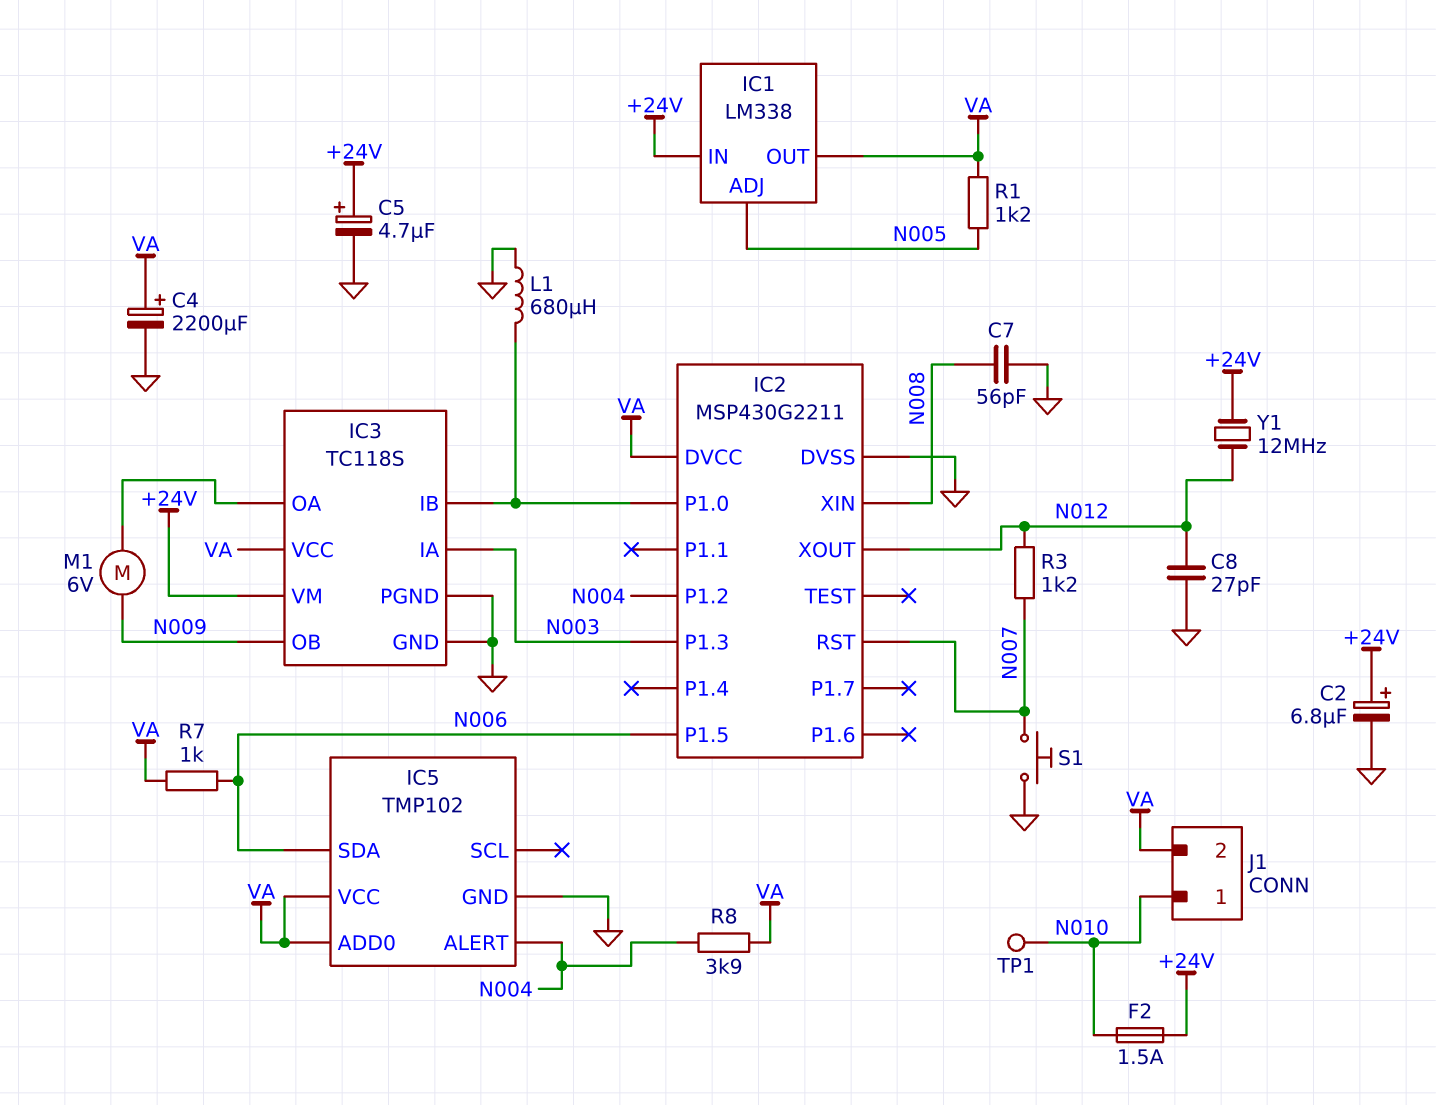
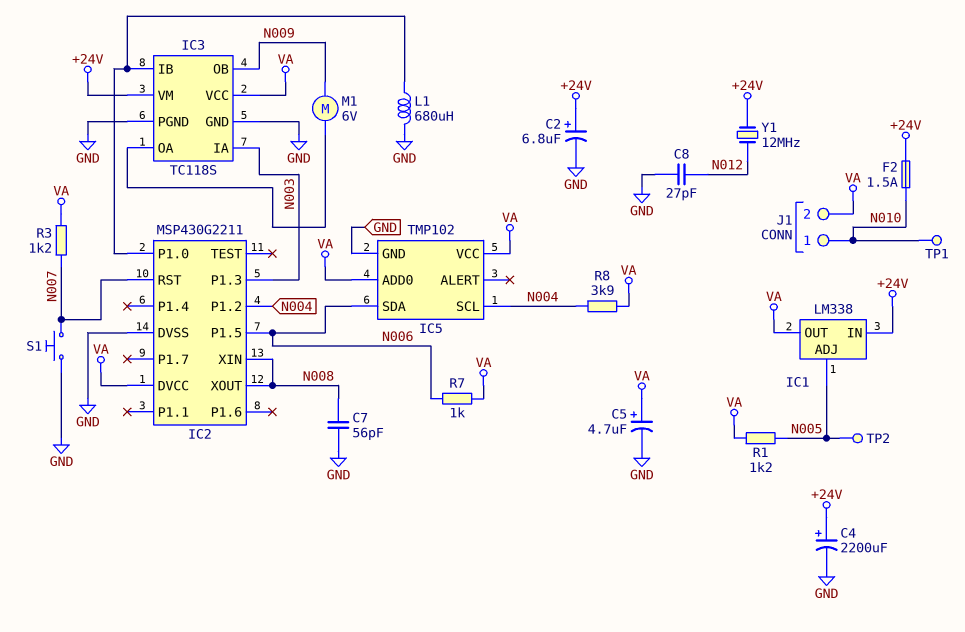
C4: 2200uF (plus VA, minus GND) -> 2200uF (plus +24V, minus GND)
C5: 4.7uF (plus +24V, minus GND) -> 4.7uF (plus VA, minus GND)
IC2 pin XOUT: N012 -> N008
IC5 pin ALERT: N004 -> none
IC5 pin SCL: none -> N004
R3: 1.2k (N007, N012) -> 1.2k (N007, VA)
TP2: none -> test point (N005)

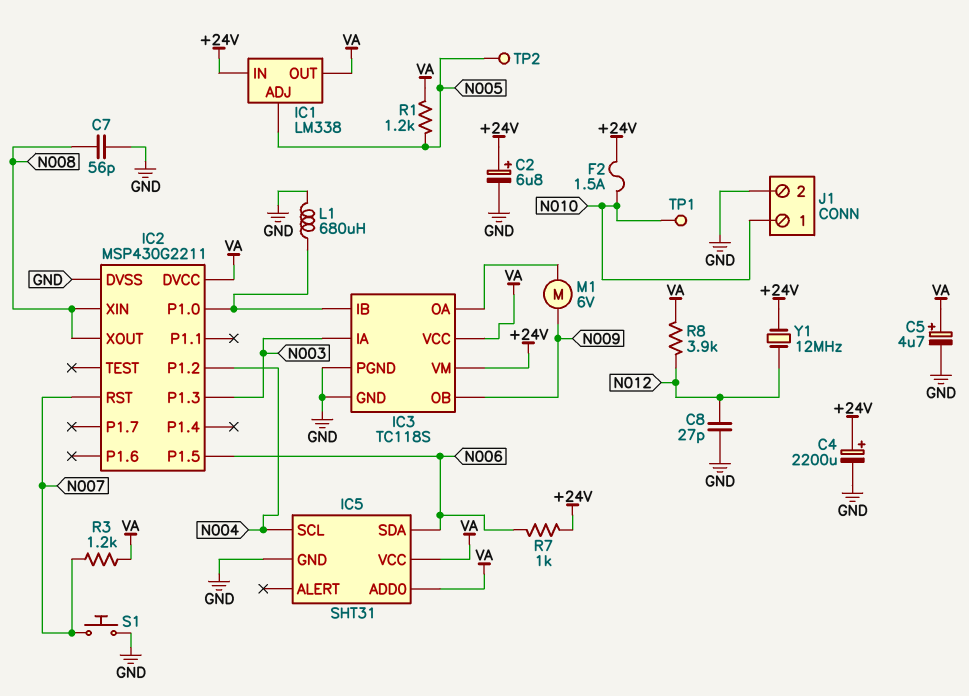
IC5: TMP102 -> SHT31
J1 pin 2: VA -> GND
R7: 1k (N006, VA) -> 1k (+24V, N006)
R8: 3.9k (N004, VA) -> 3.9k (N012, VA)

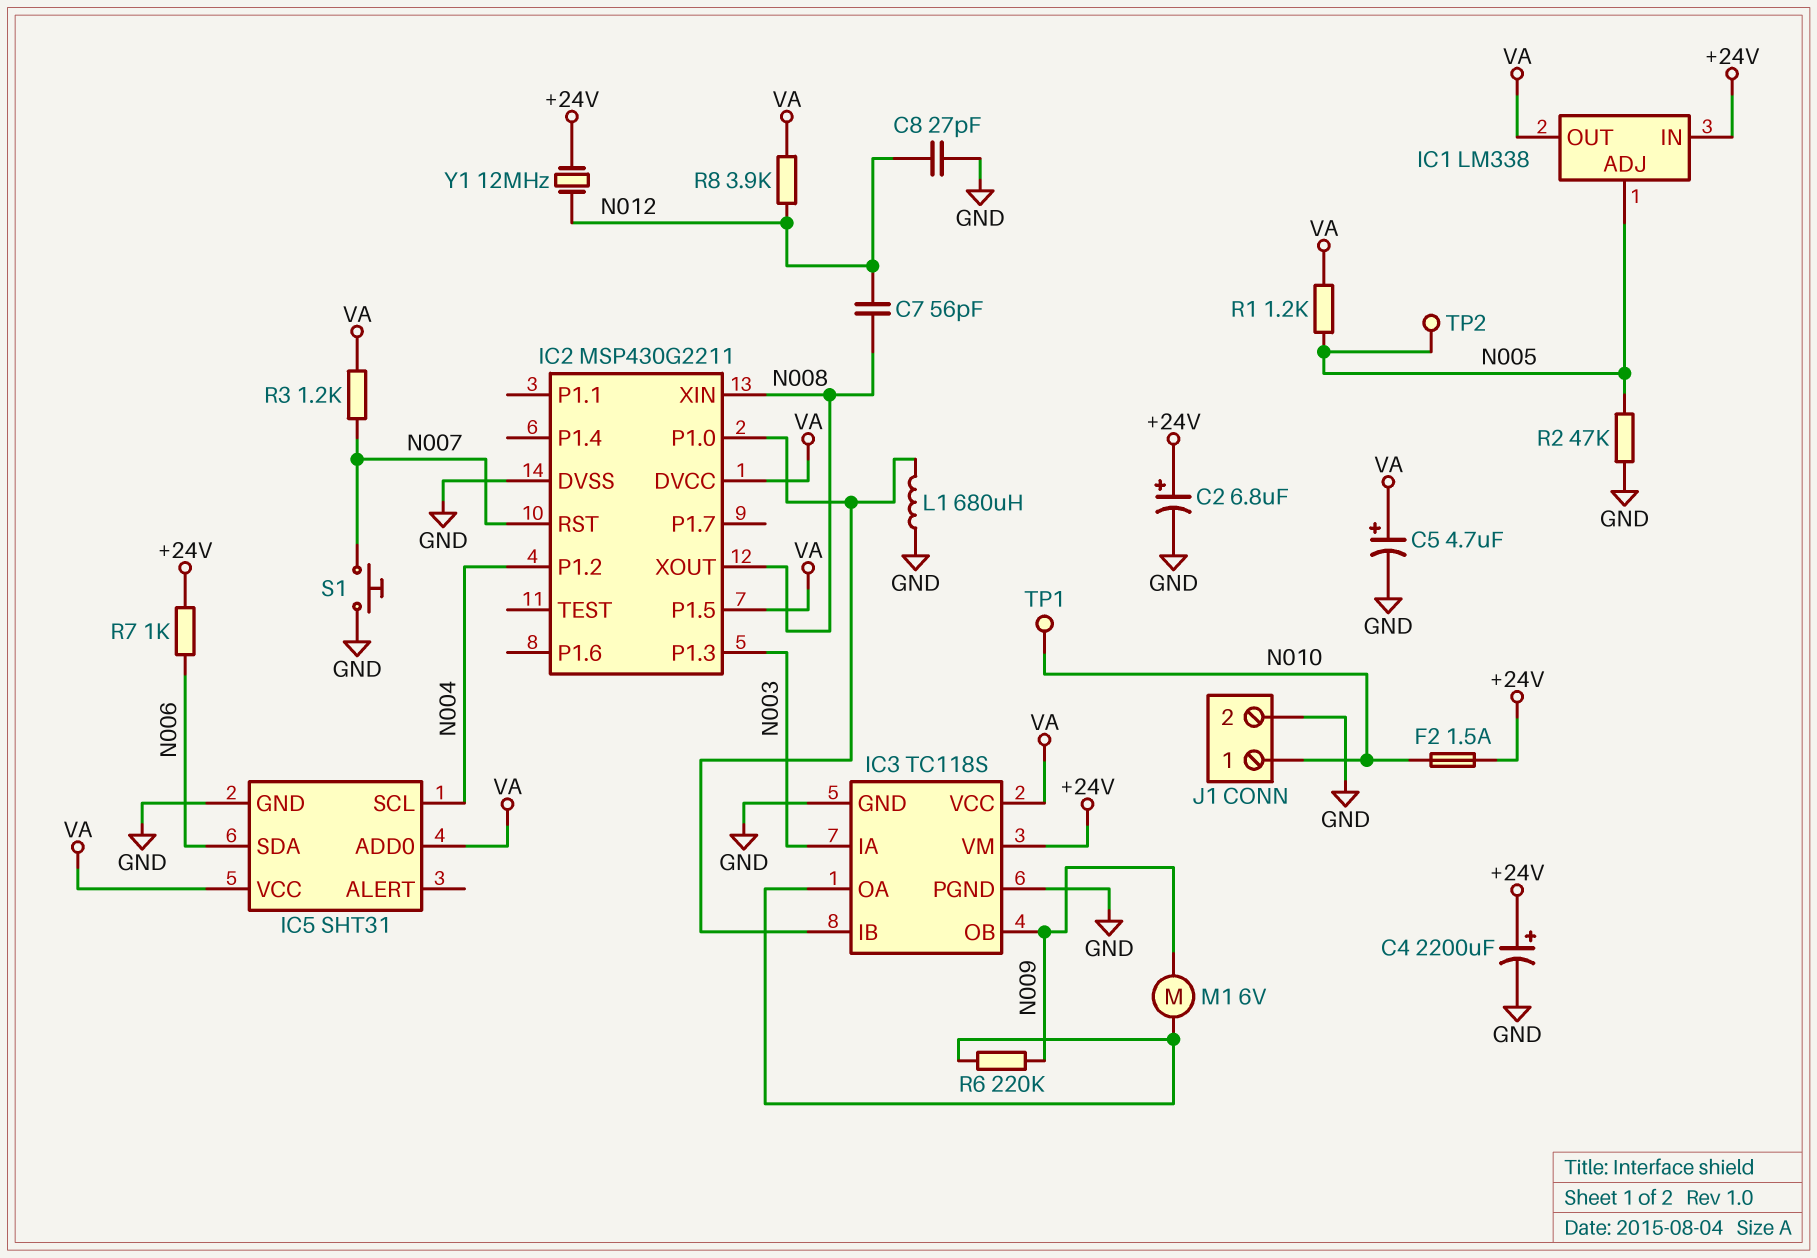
C7: 56pF (GND, N008) -> 56pF (N008, N012)
IC2 pin P1.5: N006 -> VA
R2: none -> 47k (GND, N005)
R6: none -> 220k (IC3/OA, N009)

